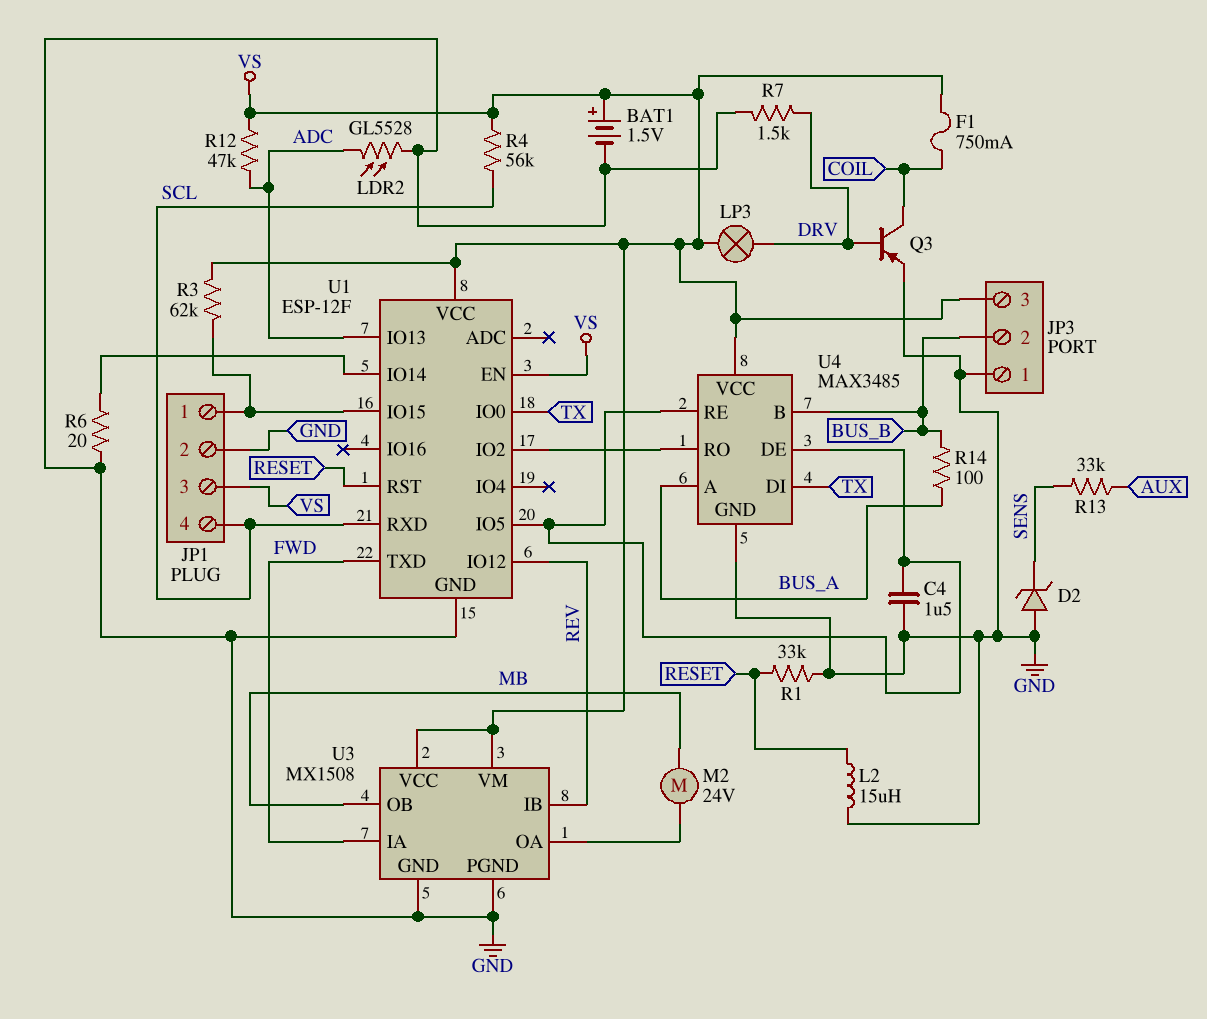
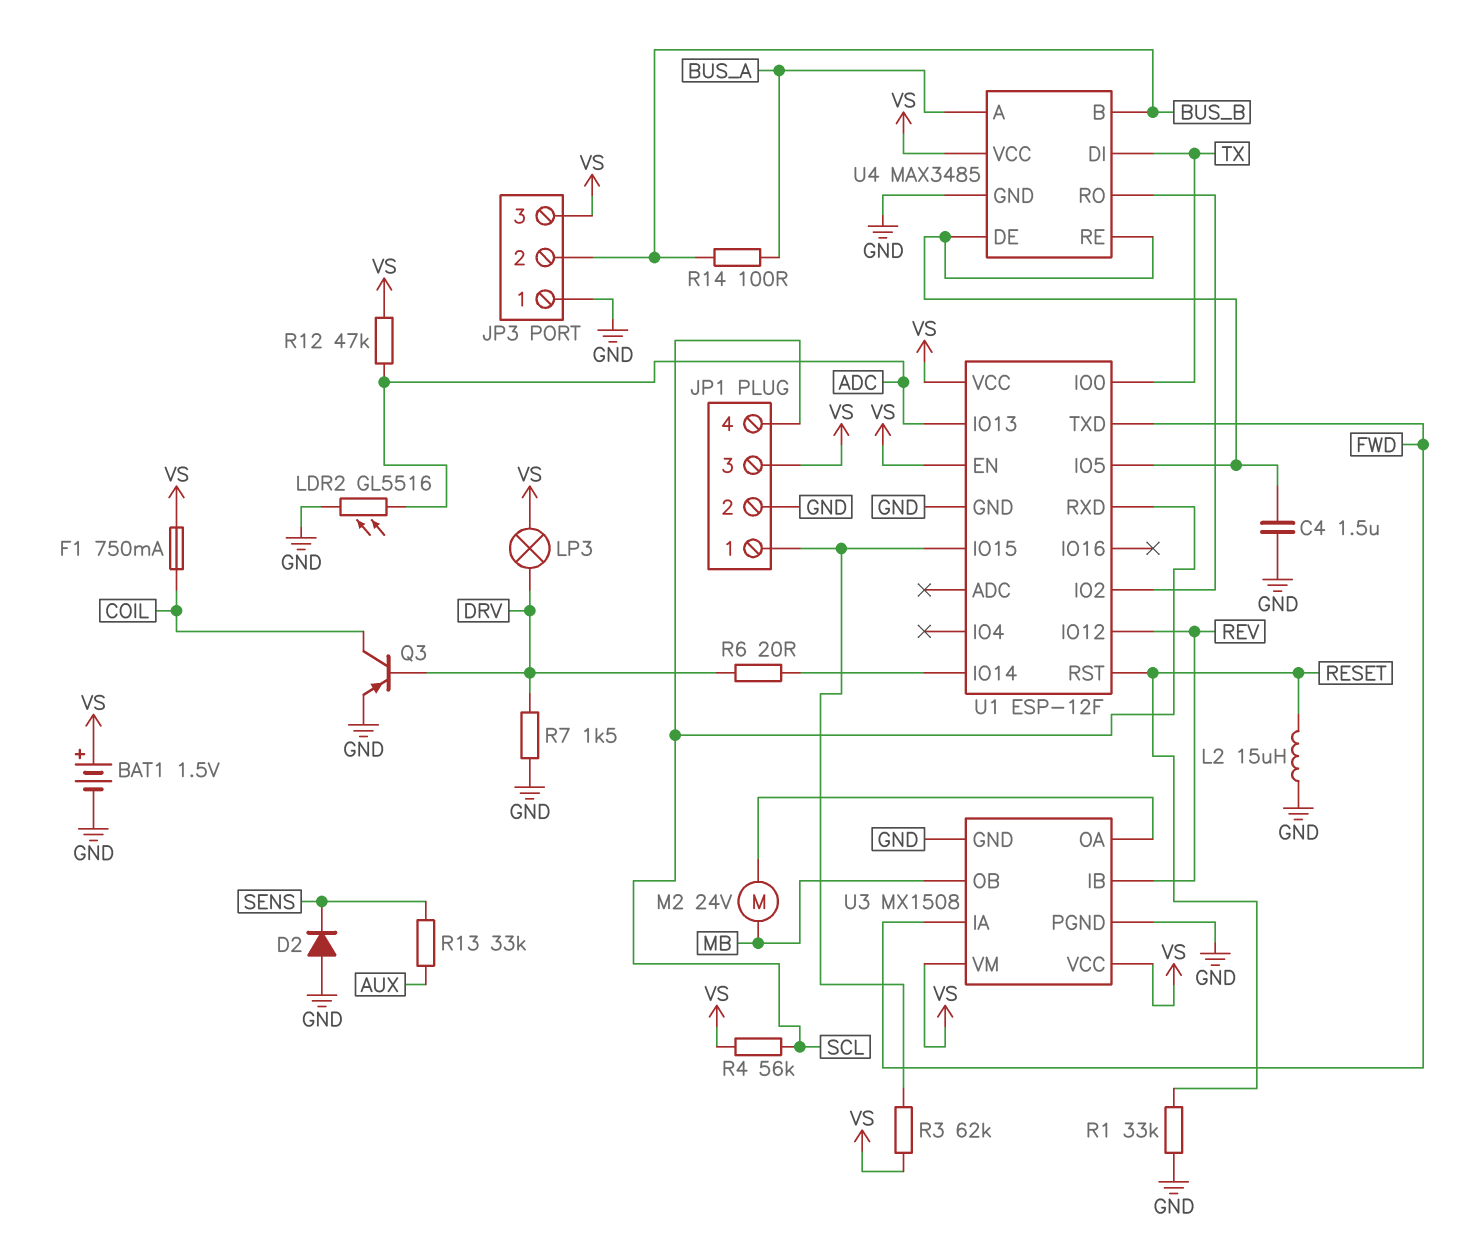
D2: zener (A GND, K SENS) -> diode (A GND, K SENS)
LDR2: GL5528 (ADC, GND) -> GL5516 (ADC, GND)
R6: 20 (GND, U1/IO14) -> 20 (DRV, U1/IO14)

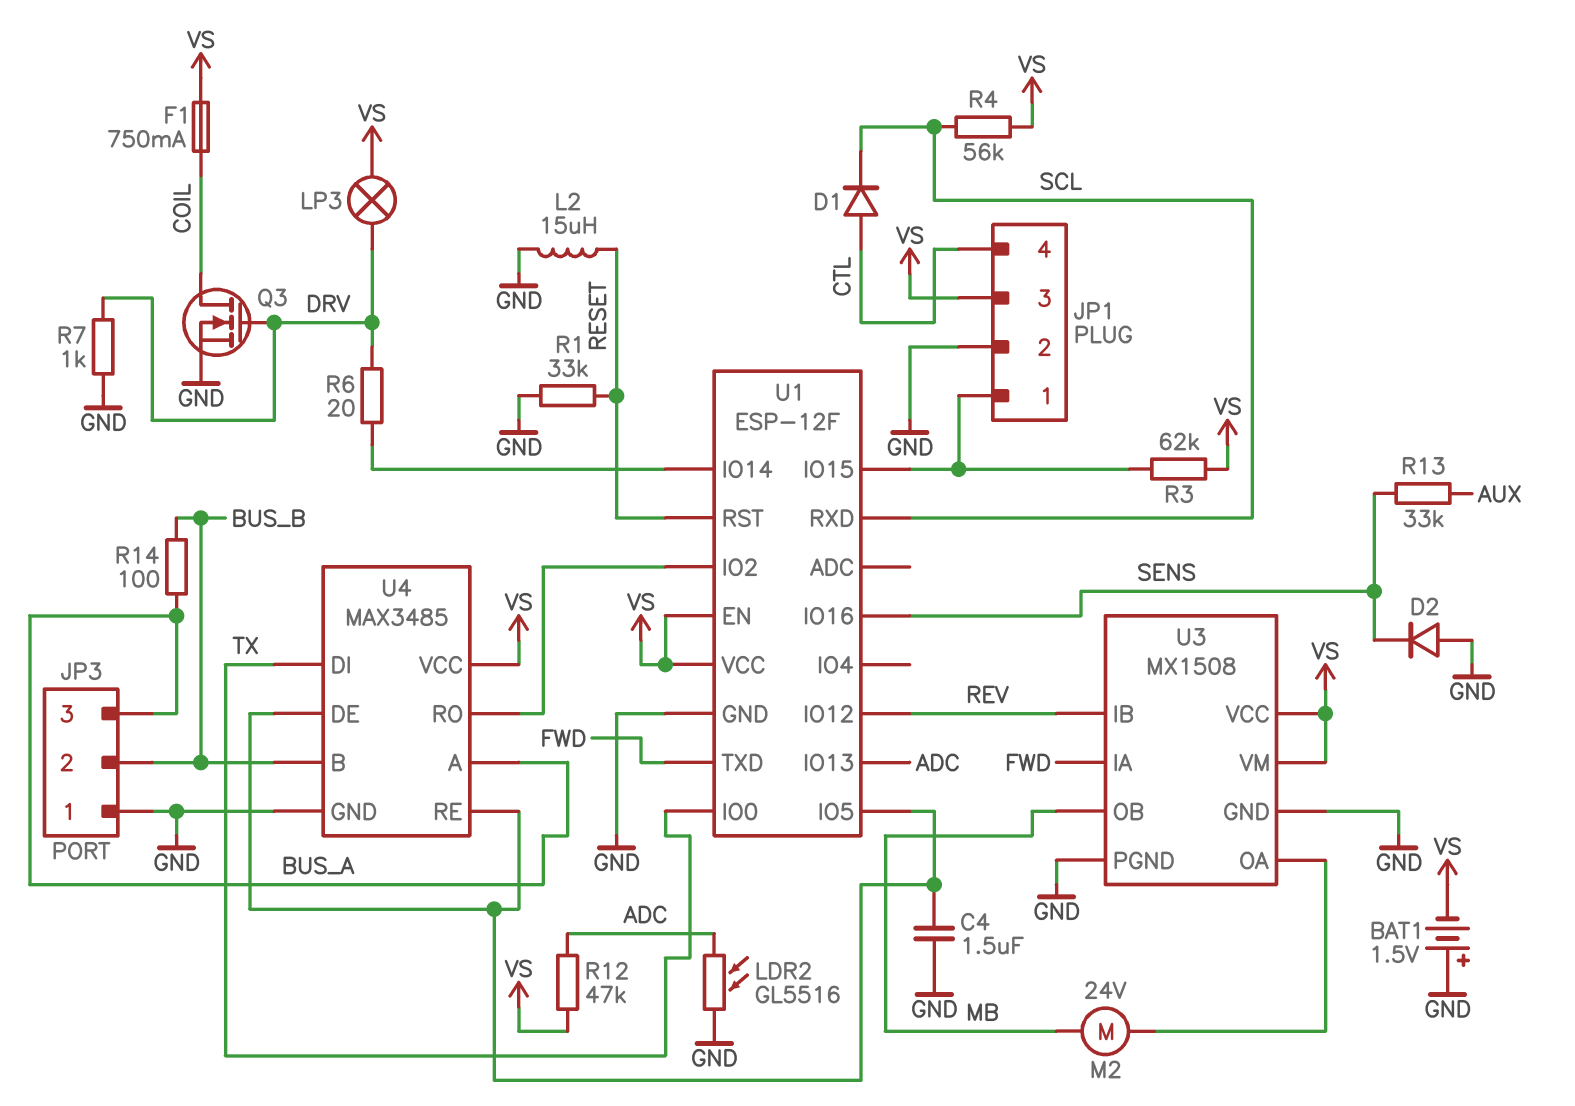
BAT1: 1.5V (plus VS, minus GND) -> 1.5V (plus GND, minus VS)
D1: none -> diode (A CTL, K SCL)
JP1 pin 4: SCL -> CTL
JP3 pin 3: VS -> BUS_A
Q3: PNP (B DRV, C COIL, E GND) -> NMOS (G DRV, D COIL, S GND)
R7: 1.5k (DRV, GND) -> 1k (DRV, GND)
U1 pin IO16: none -> SENS

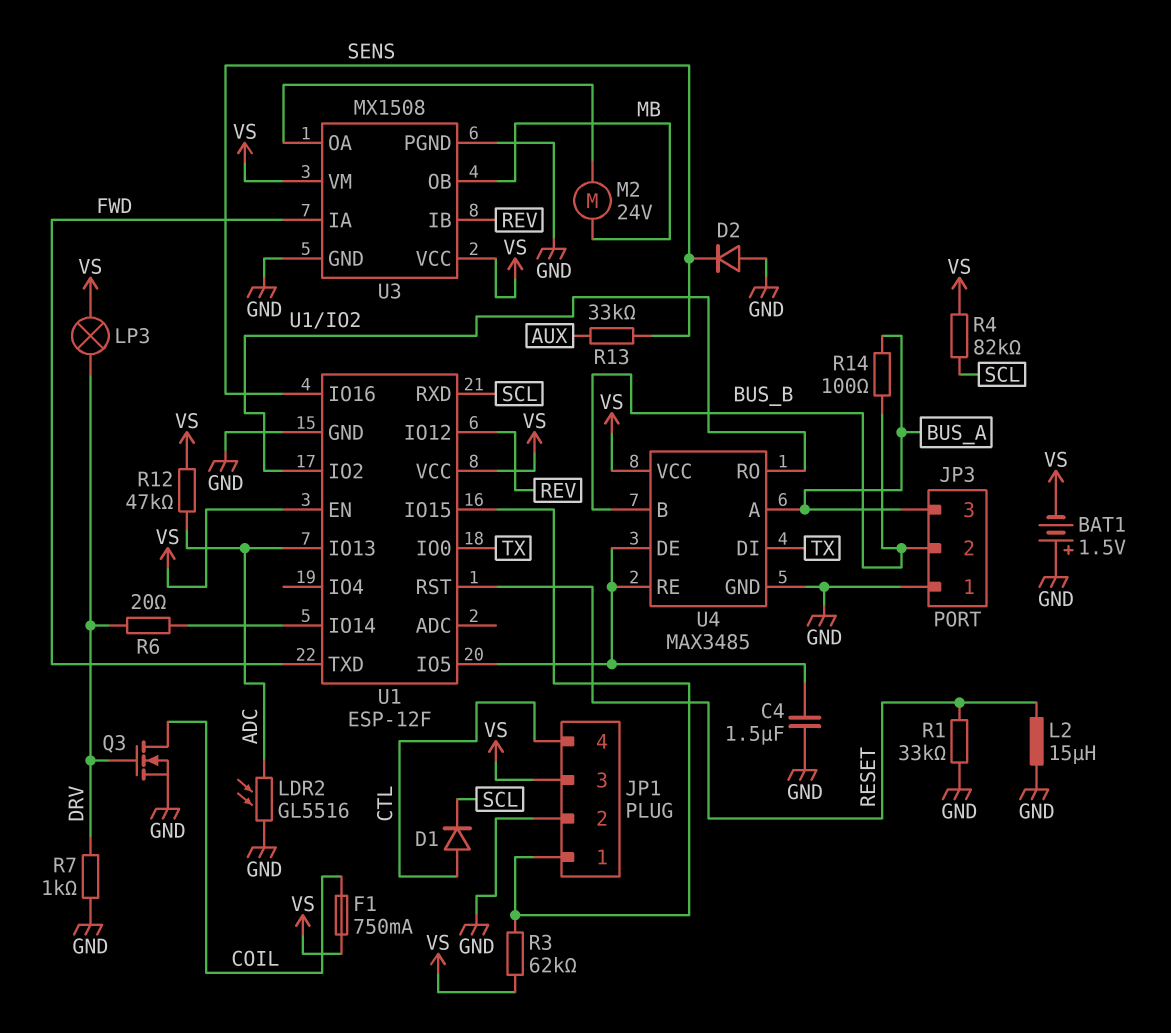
R4: 56k (SCL, VS) -> 82k (SCL, VS)

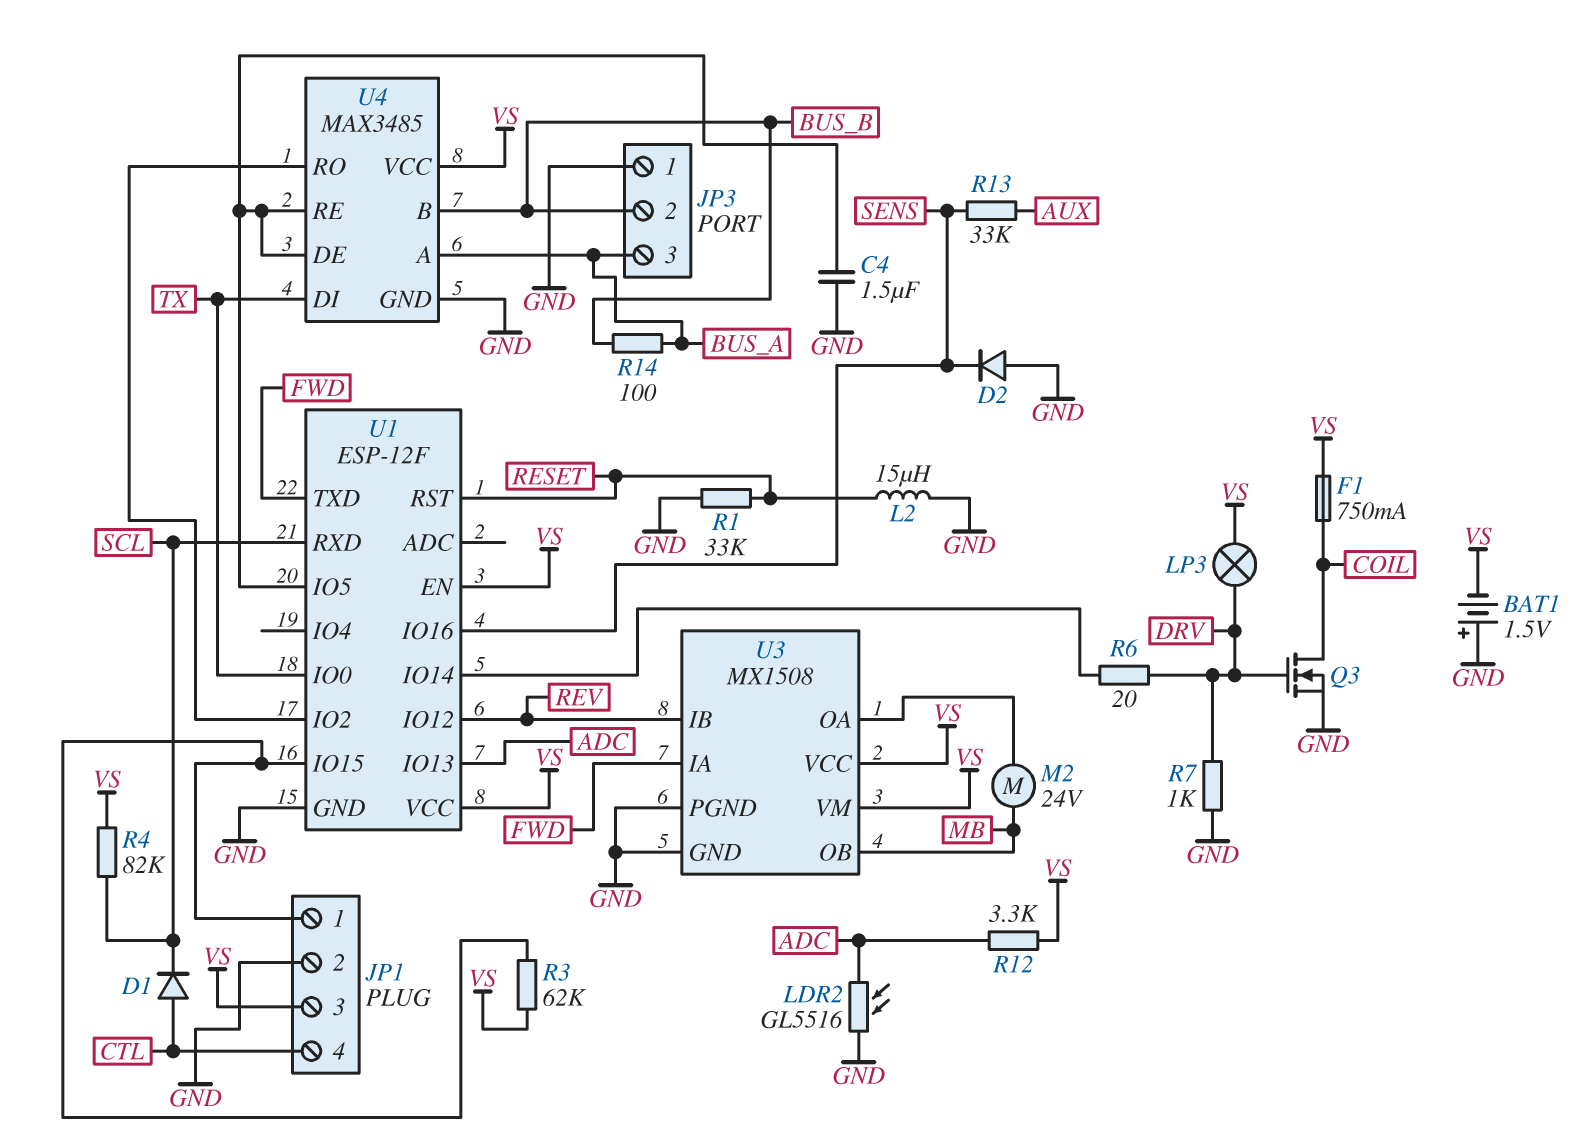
R12: 47k (ADC, VS) -> 3.3k (ADC, VS)

